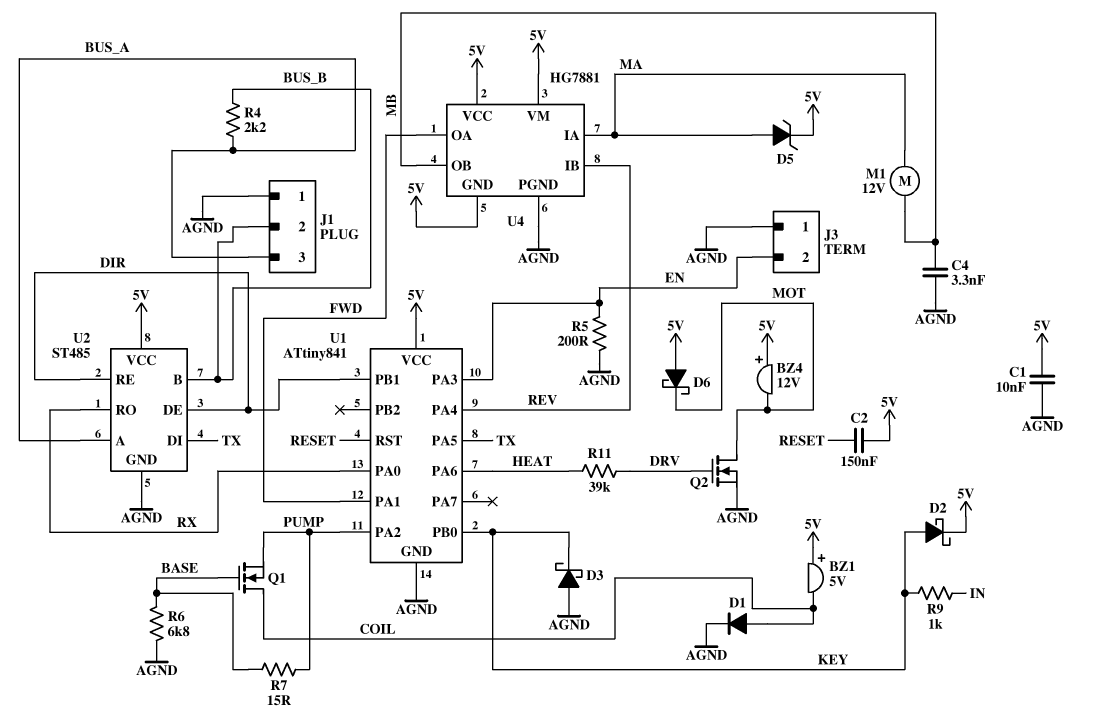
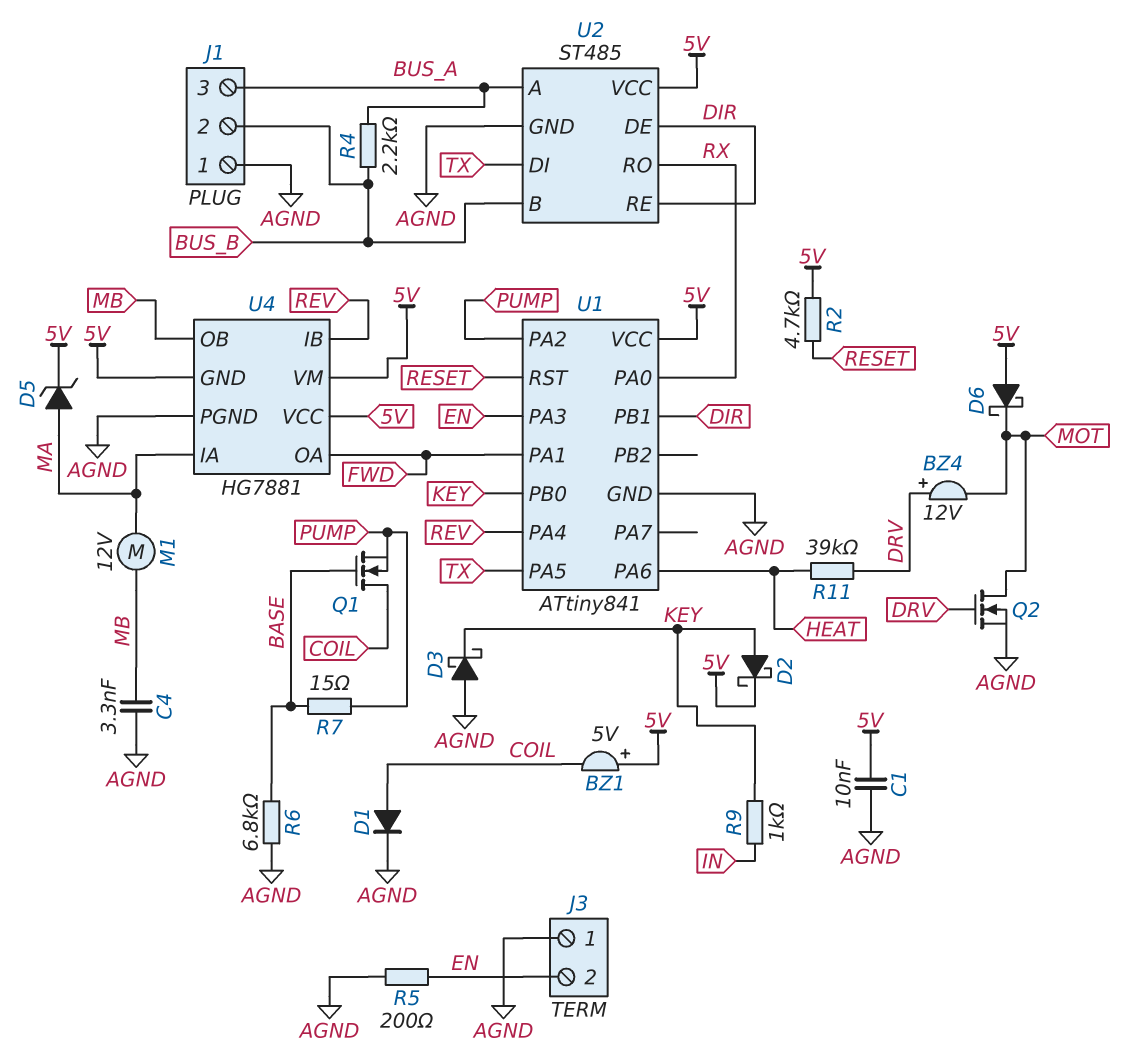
BZ4: buzzer 12V (plus 5V, minus MOT) -> buzzer 12V (plus DRV, minus MOT)
C2: 150nF (5V, RESET) -> none
R2: none -> 4.7k (5V, RESET)

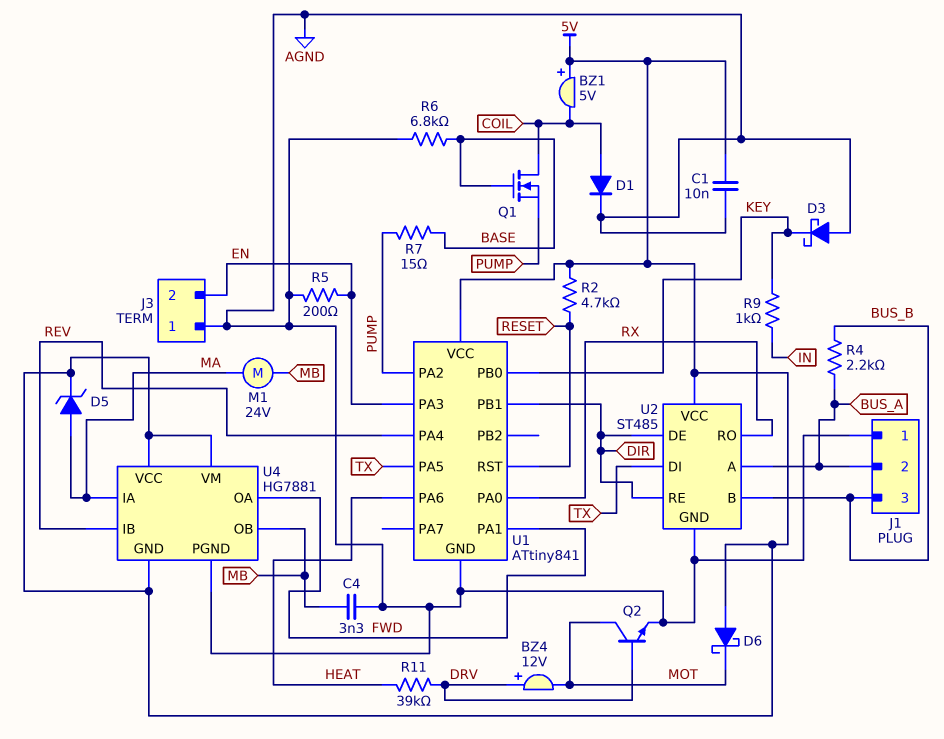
D2: schottky (A KEY, K 5V) -> none
J1 pin 2: BUS_B -> BUS_A
J1 pin 3: BUS_A -> BUS_B
M1: motor 12V (MA, MB) -> motor 24V (MA, MB)
Q2: NMOS (G DRV, D MOT, S AGND) -> NPN (B DRV, C MOT, E AGND)

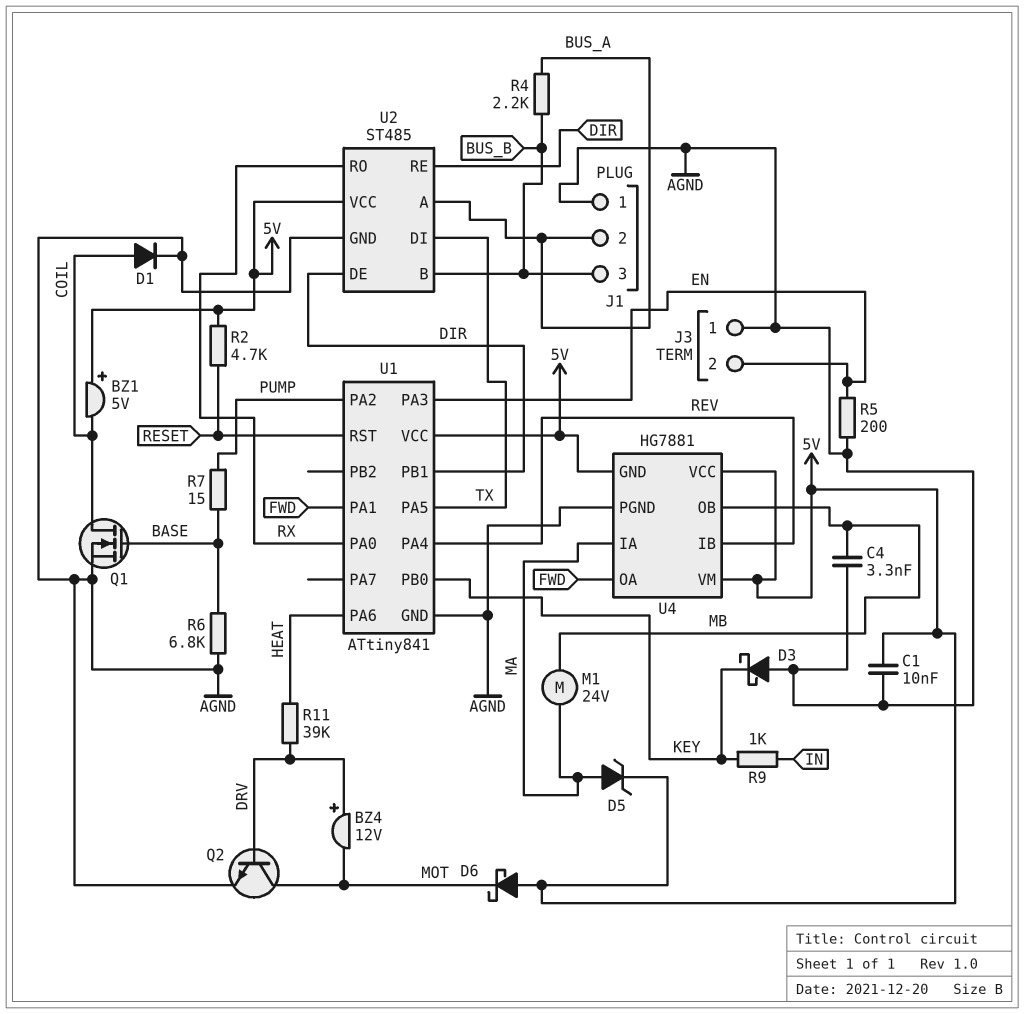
Q1: NMOS (G BASE, D COIL, S PUMP) -> NMOS (G BASE, D COIL, S AGND)

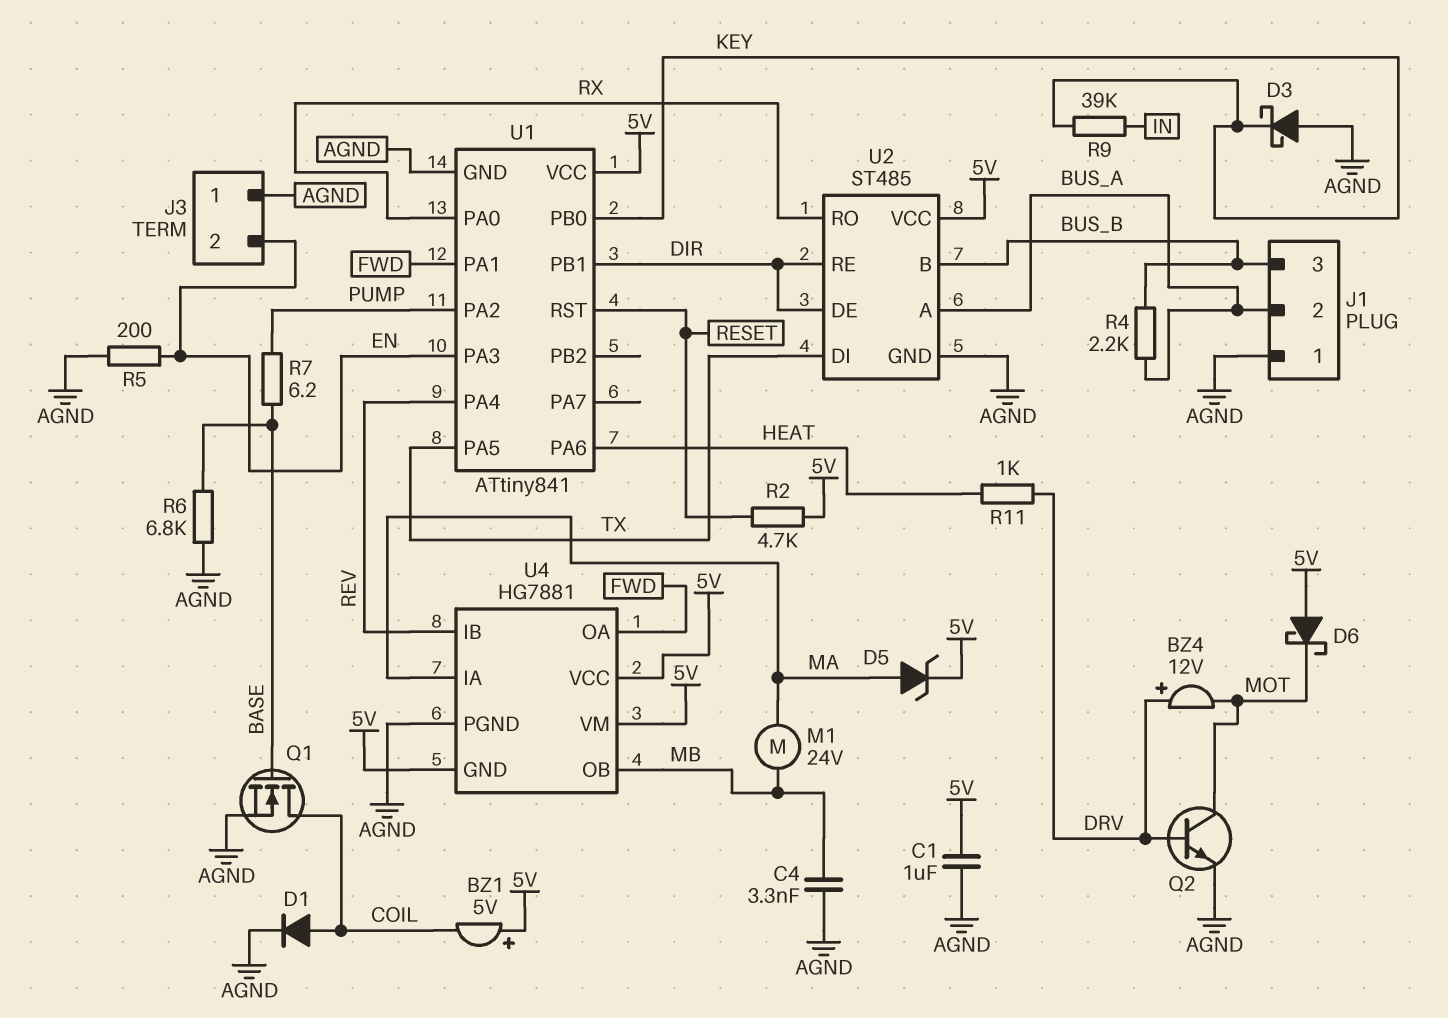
C1: 10nF (5V, AGND) -> 1uF (5V, AGND)
R7: 15 (BASE, PUMP) -> 6.2 (BASE, PUMP)
R9: 1k (IN, KEY) -> 39k (IN, KEY)
R11: 39k (DRV, HEAT) -> 1k (DRV, HEAT)

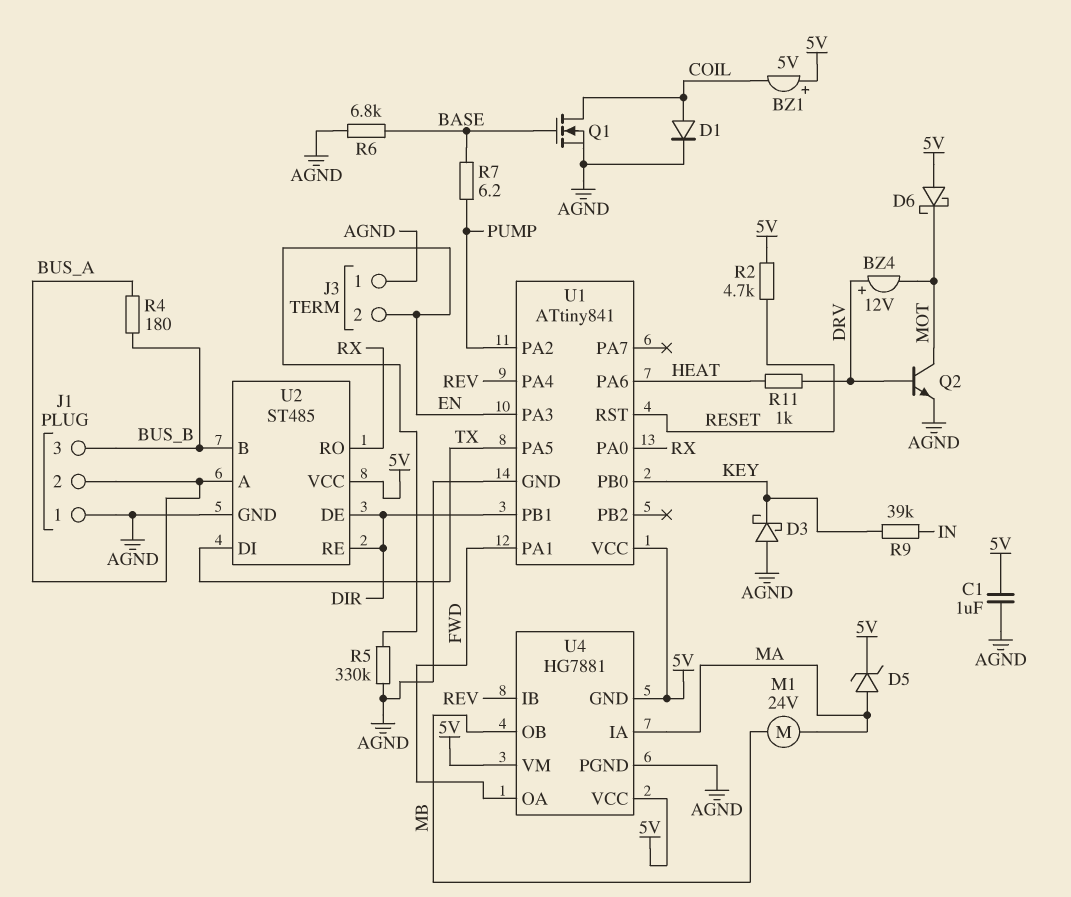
C4: 3.3nF (AGND, MB) -> none
R4: 2.2k (BUS_A, BUS_B) -> 180 (BUS_A, BUS_B)
R5: 200 (AGND, EN) -> 330k (AGND, EN)

